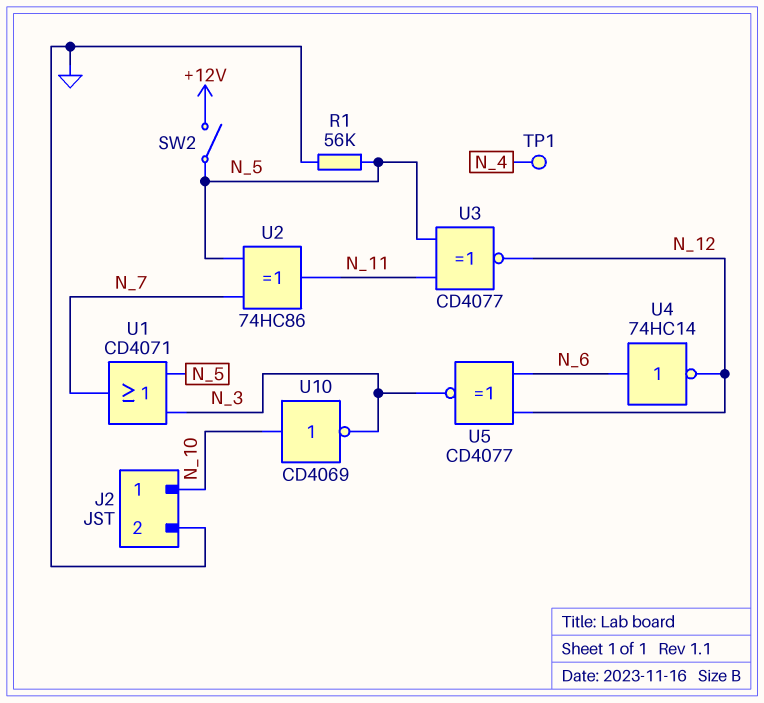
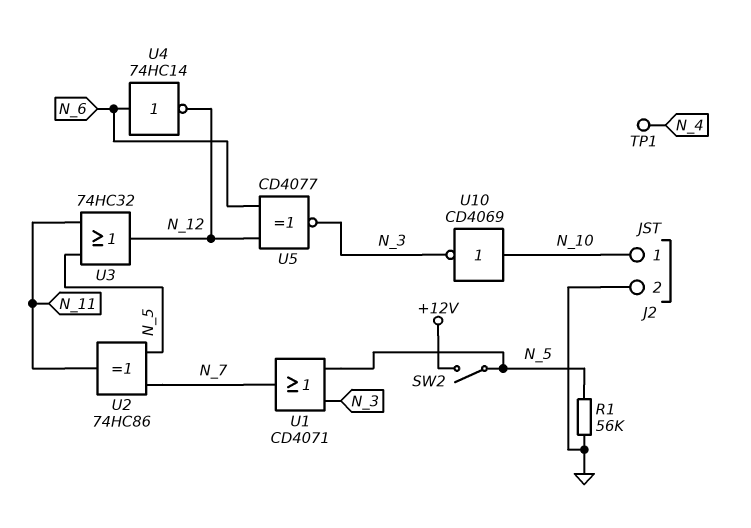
U3: XNOR CD4077 (in N_5, in N_11, out N_12) -> OR 74HC32 (in N_5, in N_11, out N_12)

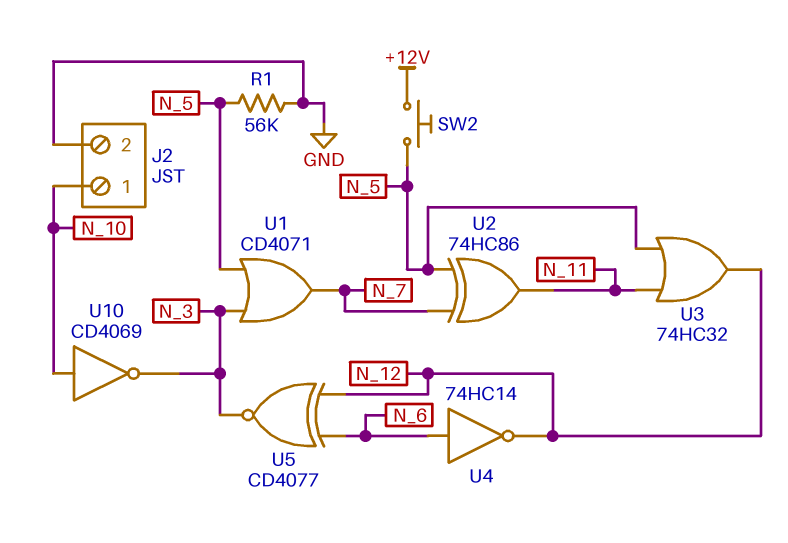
SW2: switch (+12V, N_5) -> button (+12V, N_5)
TP1: test point (N_4) -> none

